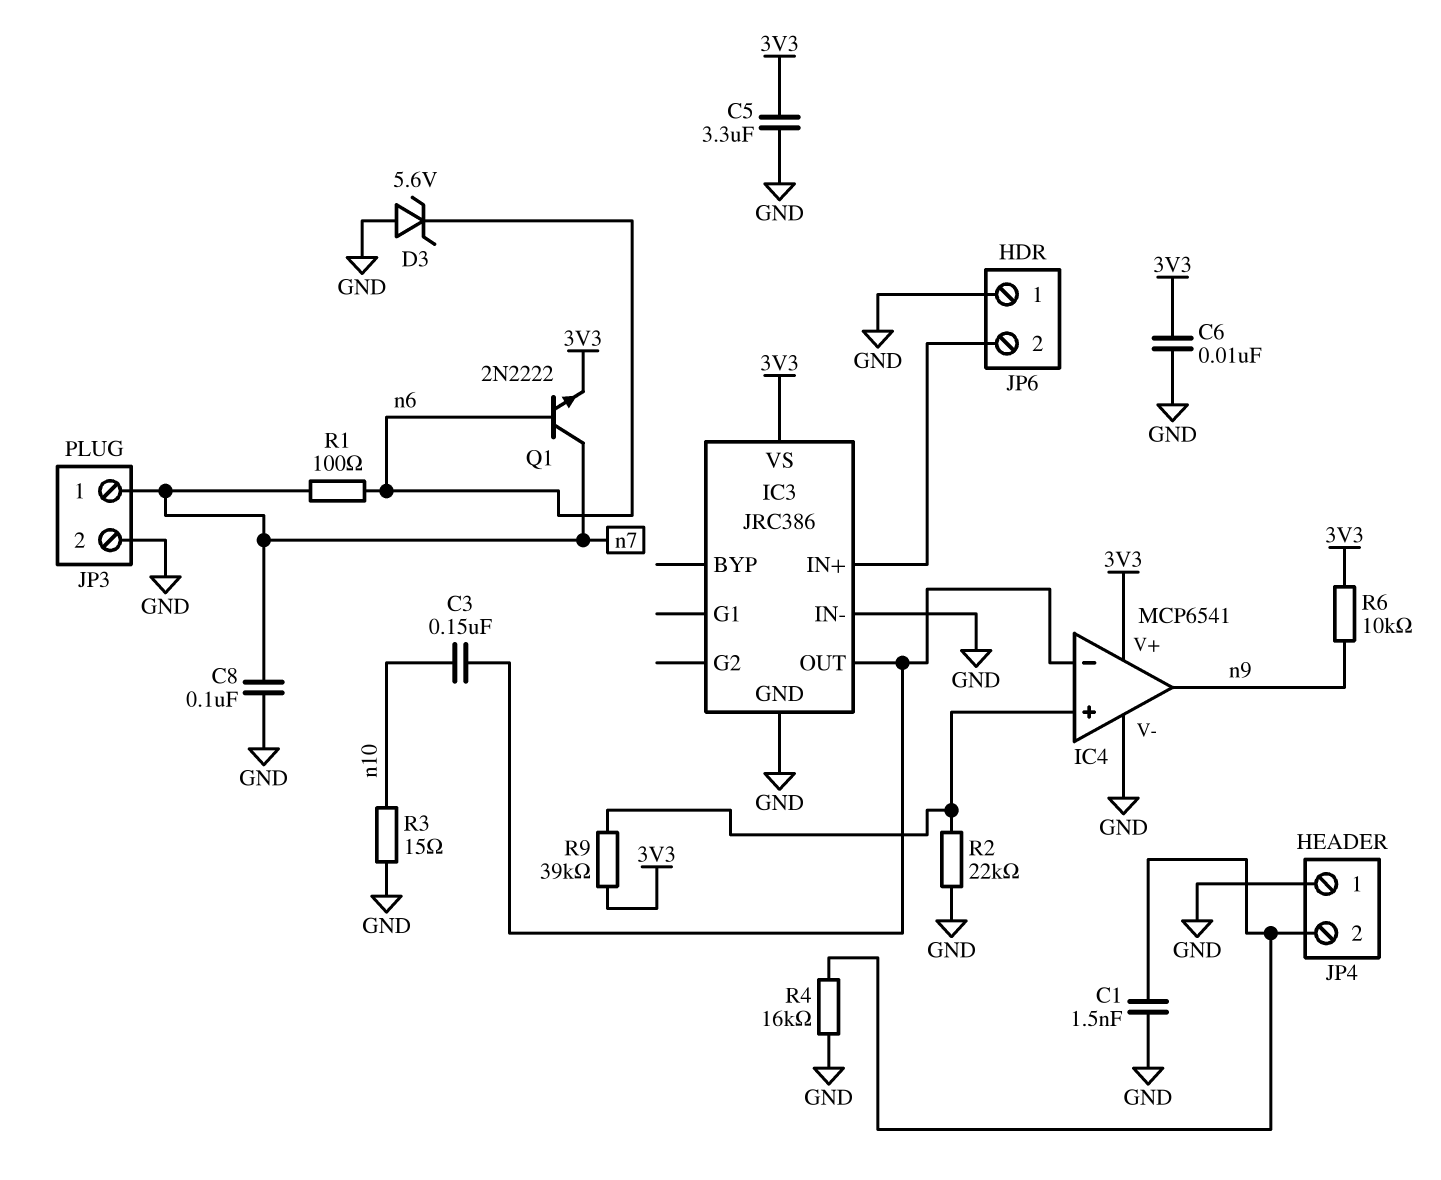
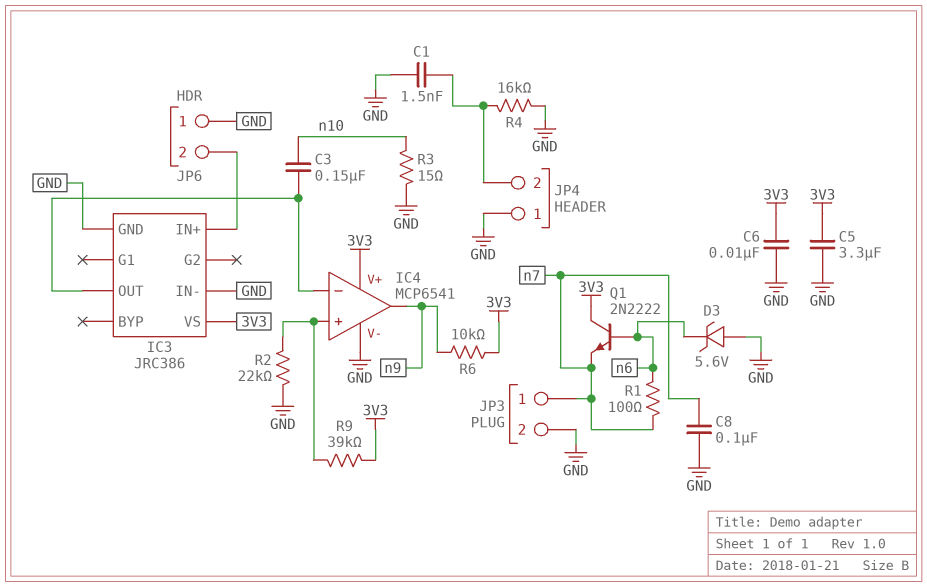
Q1: NPN 2N2222 (B n6, C n7, E 3V3) -> NPN 2N2222 (B n6, C 3V3, E n7)

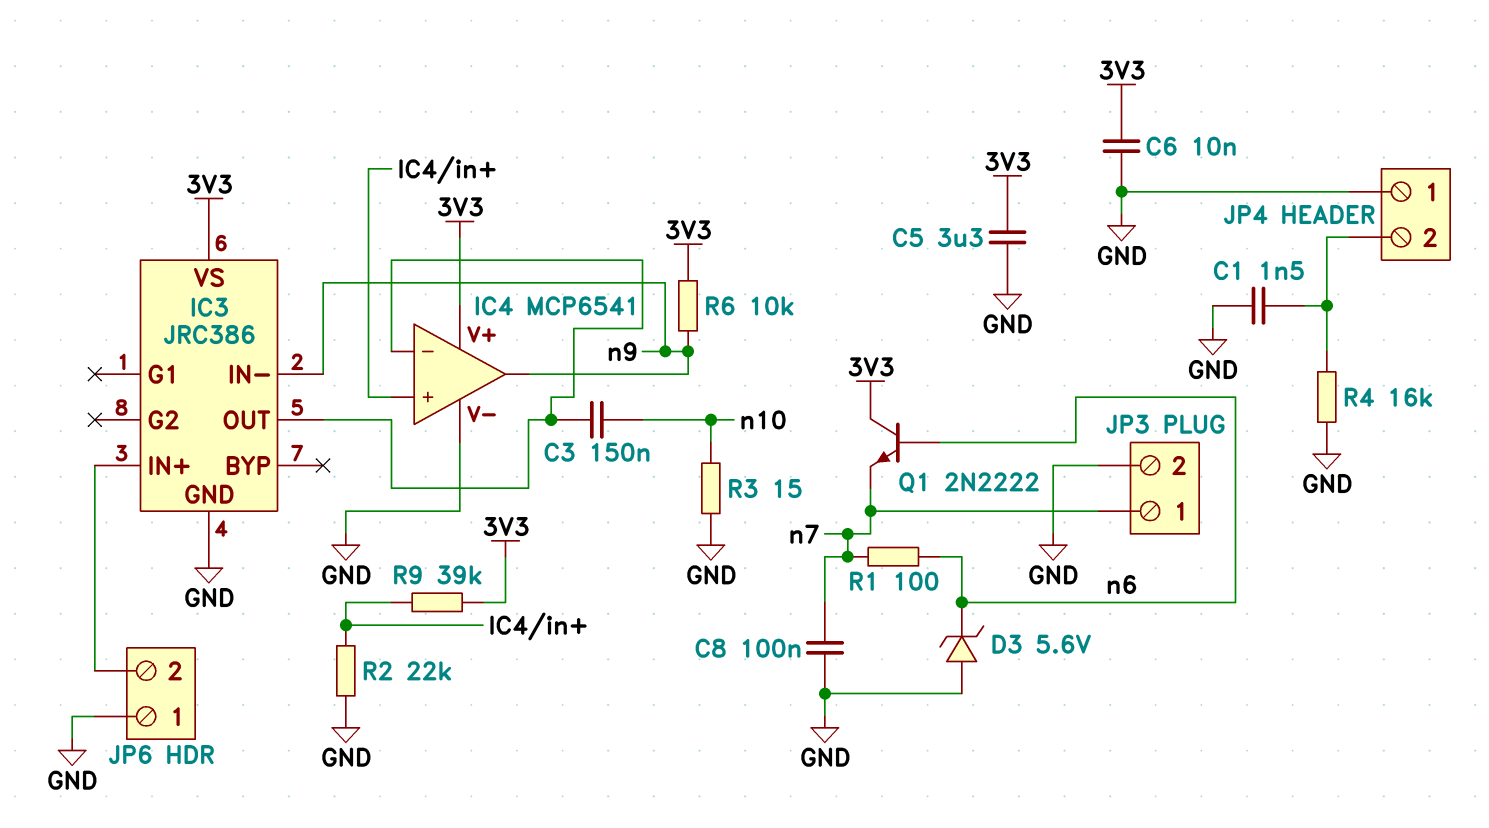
IC3 pin IN-: GND -> n9

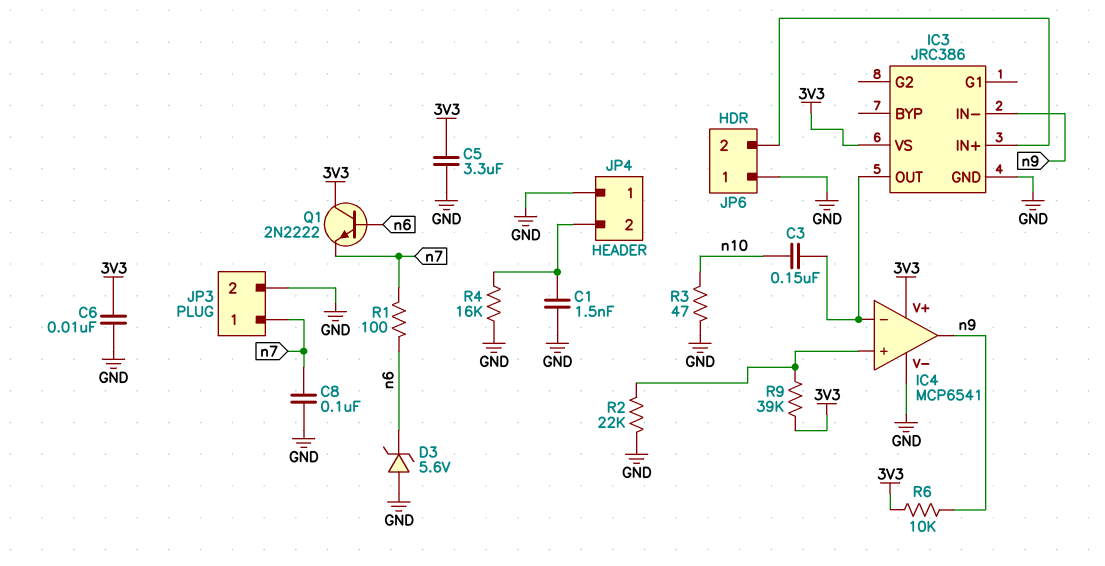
R3: 15 (GND, n10) -> 47 (GND, n10)

